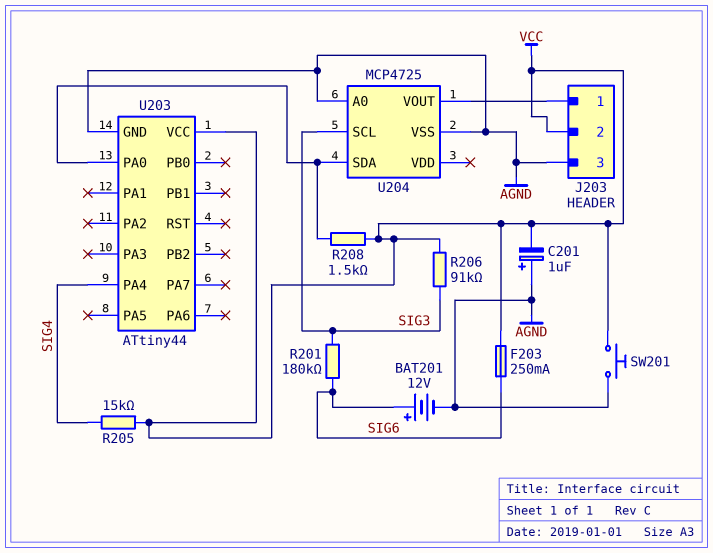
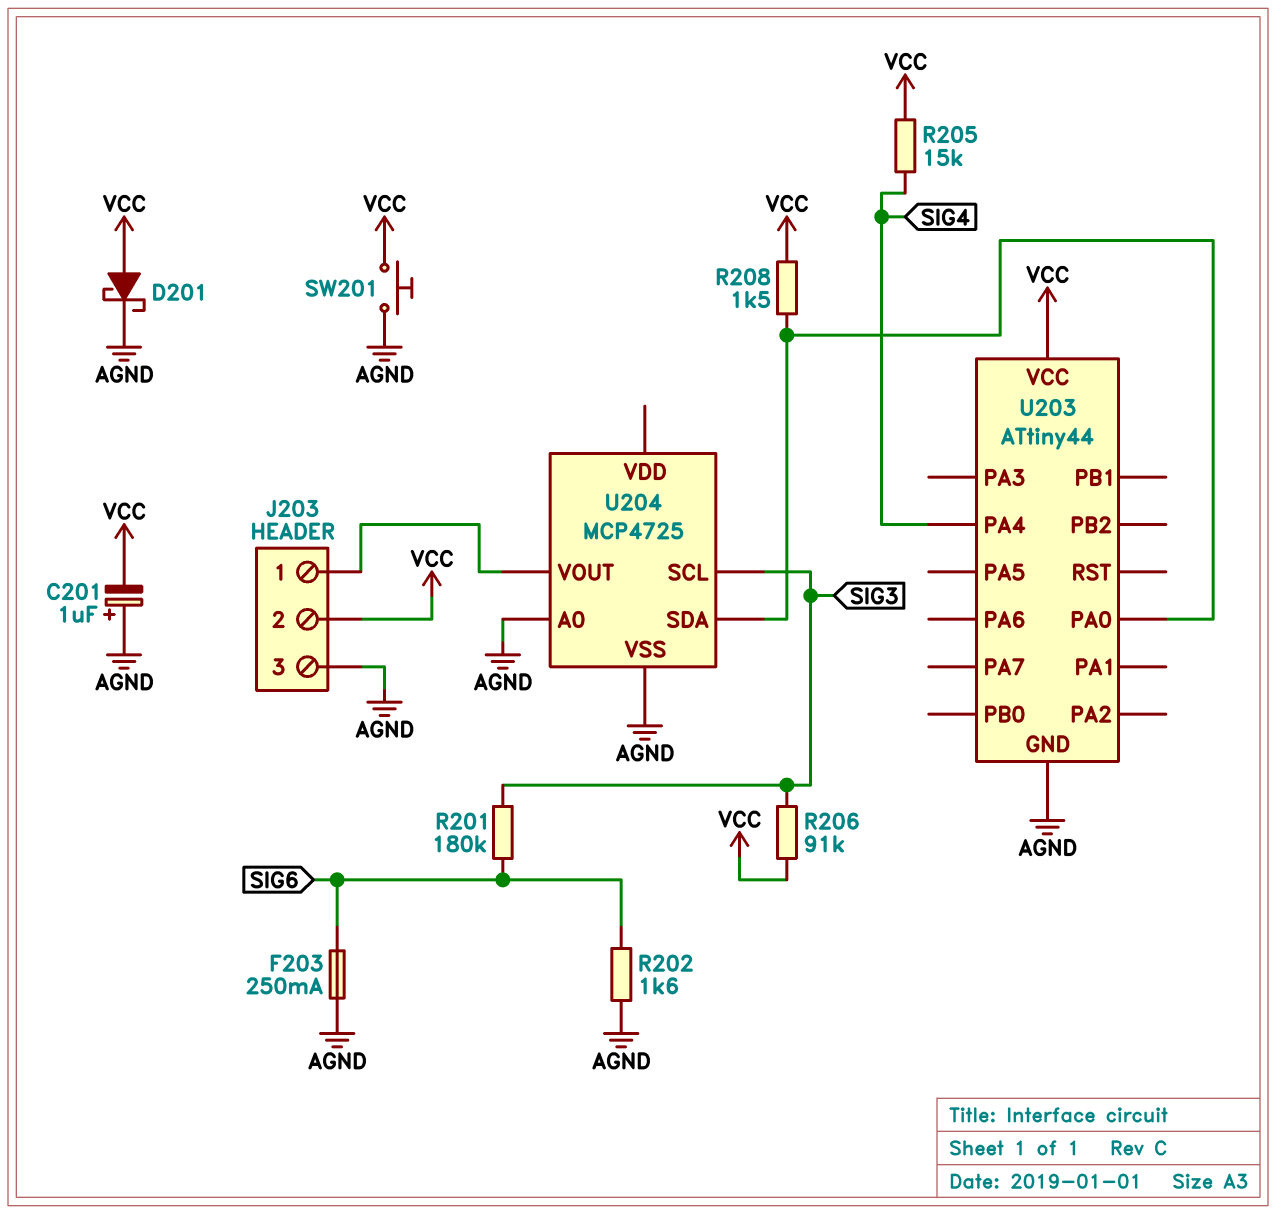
BAT201: 12V (plus SIG6, minus AGND) -> none
D201: none -> schottky (A VCC, K AGND)
F203: 250mA (SIG6, VCC) -> 250mA (AGND, SIG6)
R202: none -> 1.6k (AGND, SIG6)

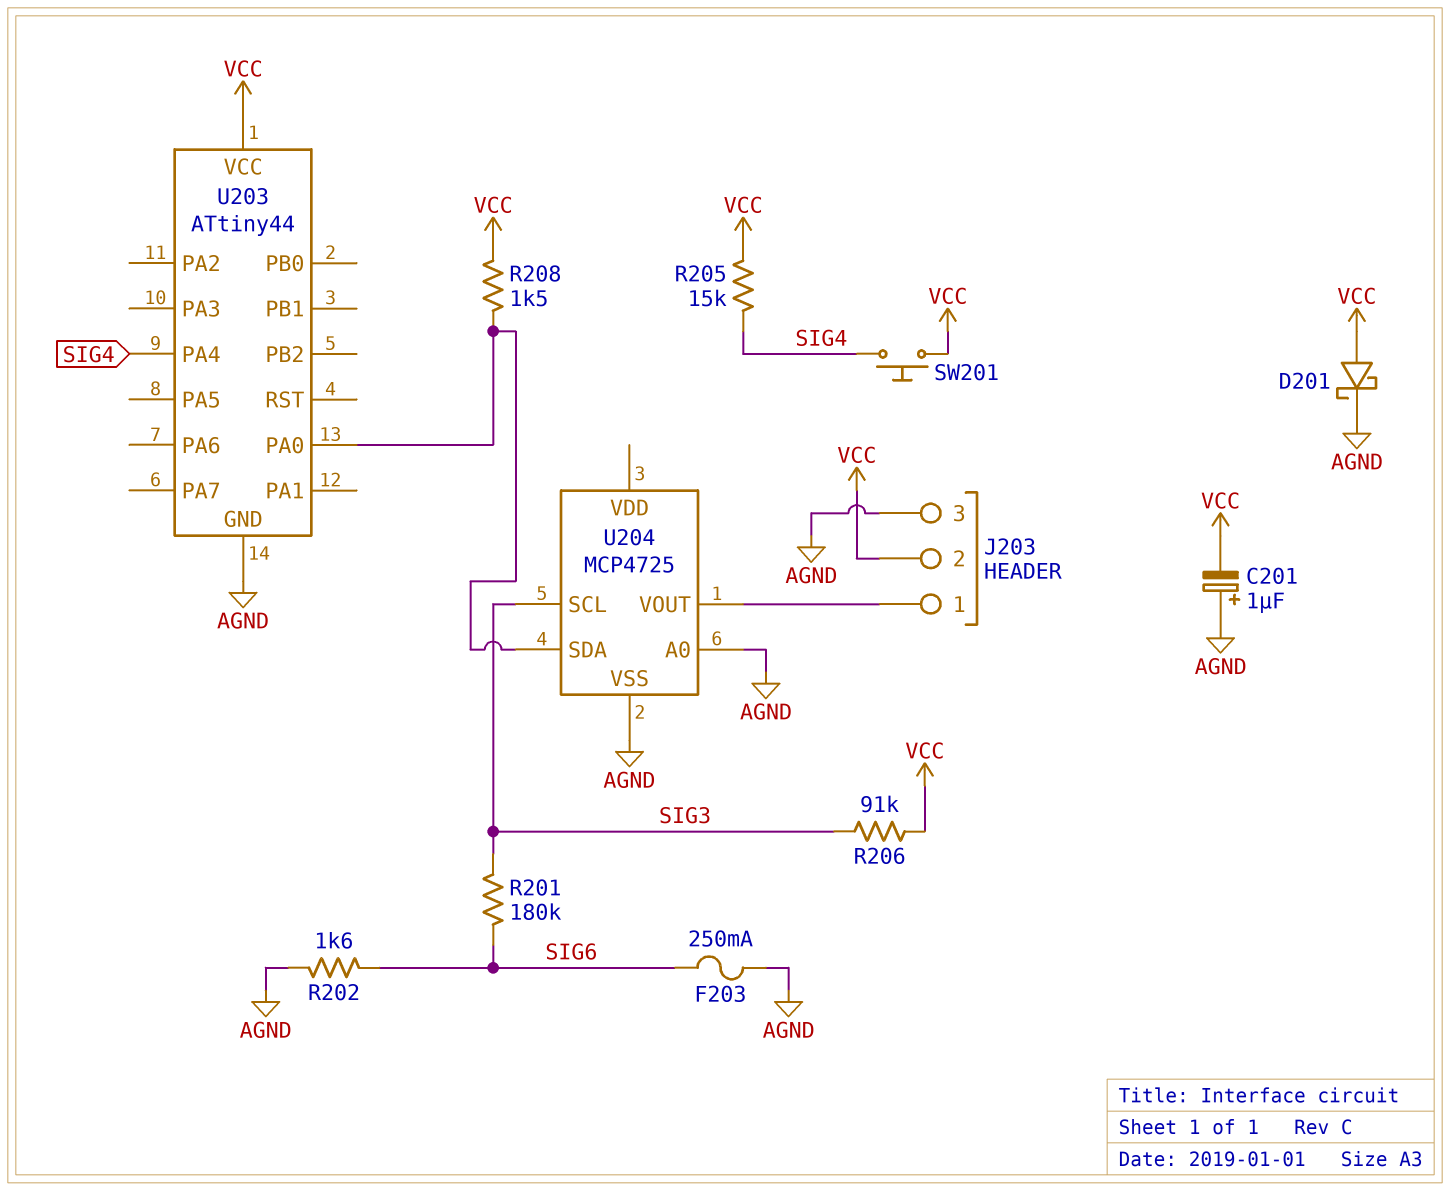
SW201: button (AGND, VCC) -> button (SIG4, VCC)

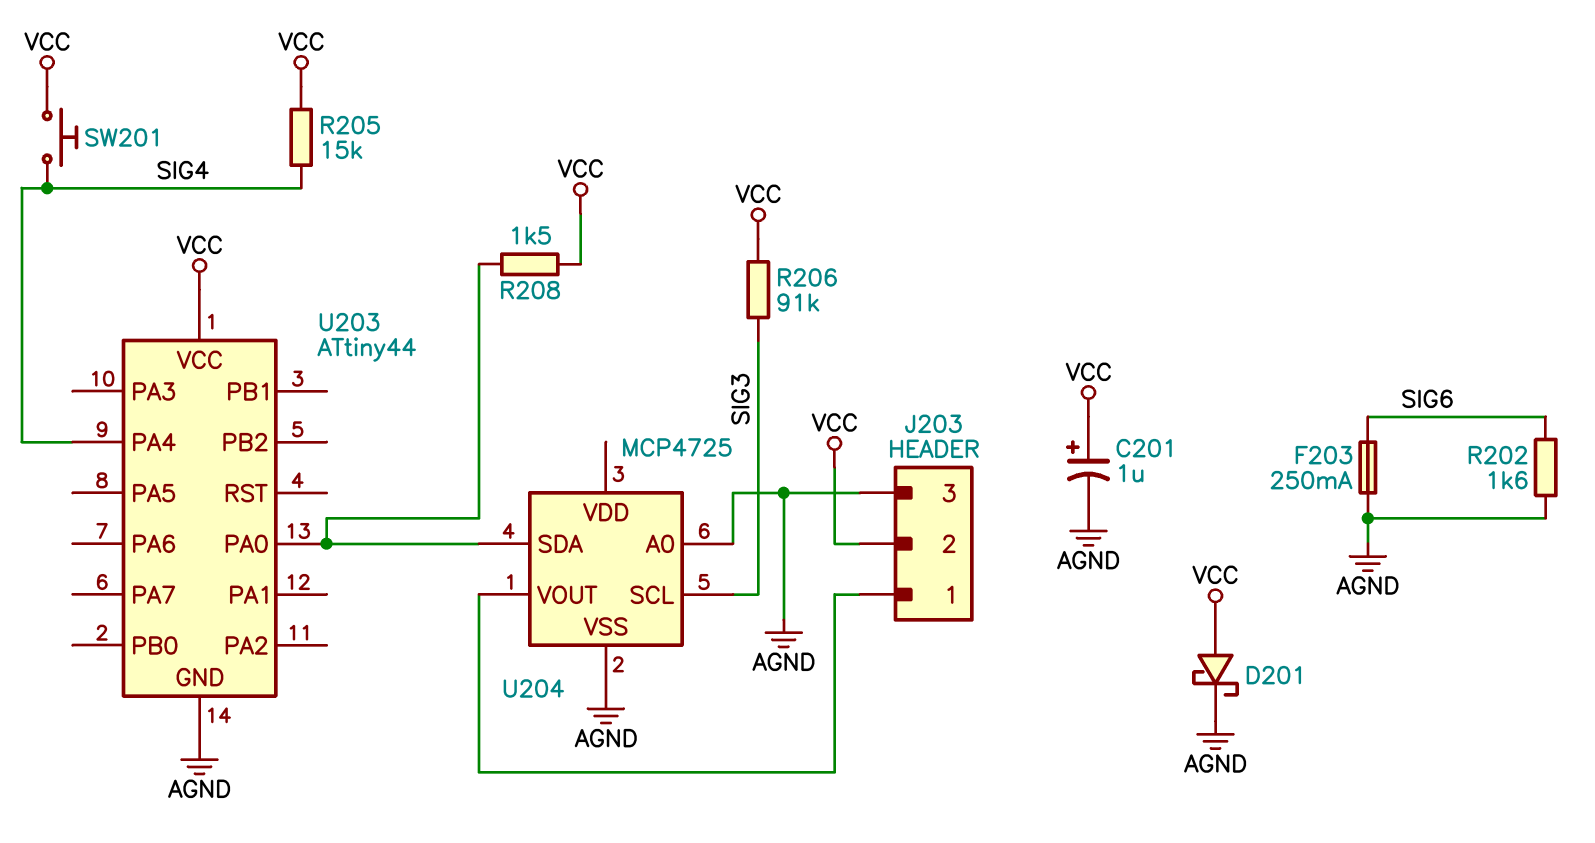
C201: 1uF (plus AGND, minus VCC) -> 1uF (plus VCC, minus AGND)
R201: 180k (SIG3, SIG6) -> none

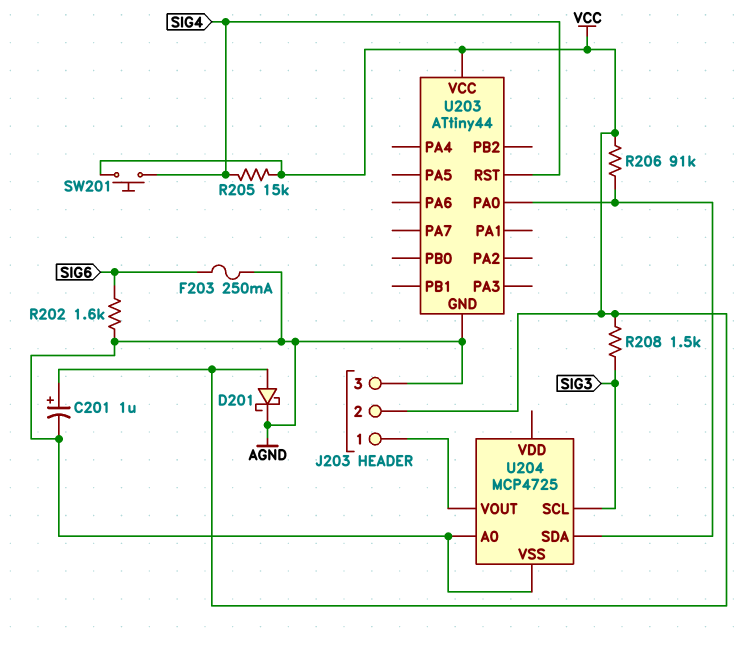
R206: 91k (SIG3, VCC) -> 91k (U203/PA0, VCC)
R208: 1.5k (U203/PA0, VCC) -> 1.5k (SIG3, VCC)
U203 pin PA4: SIG4 -> none
U203 pin RST: none -> SIG4

